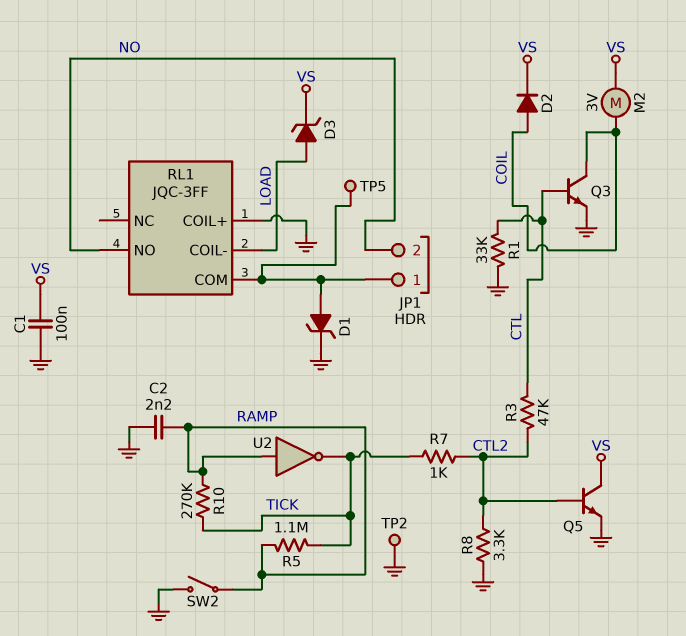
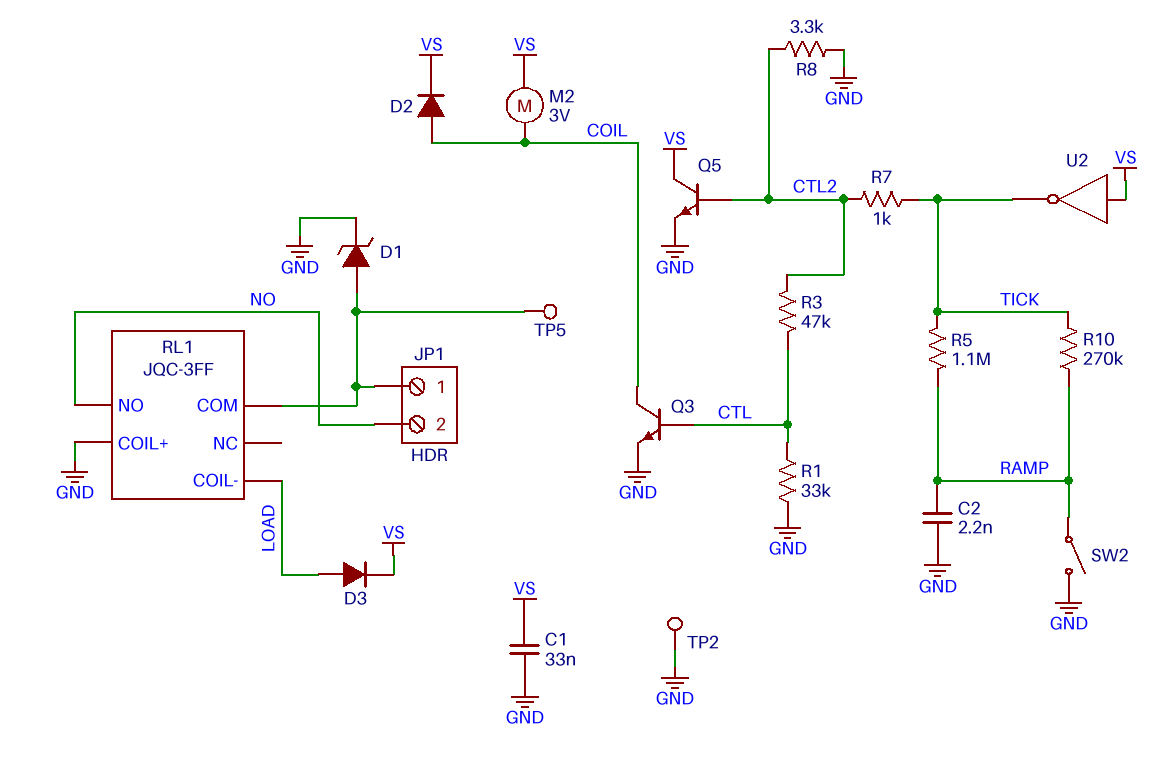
C1: 100nF (GND, VS) -> 33nF (GND, VS)
D3: zener (A LOAD, K VS) -> diode (A LOAD, K VS)
U2: NOT (in RAMP, out TICK) -> NOT (in VS, out TICK)

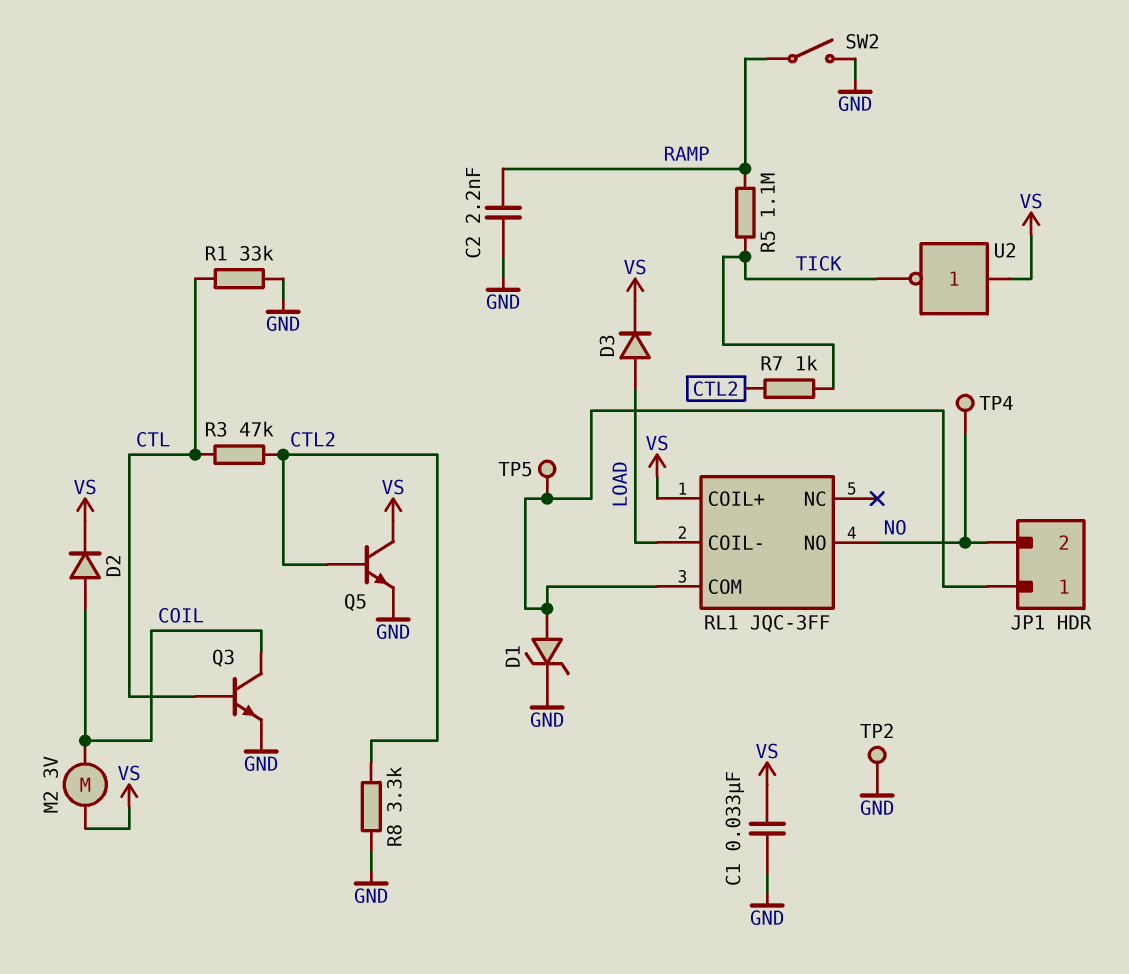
R10: 270k (RAMP, TICK) -> none
RL1 pin COIL+: GND -> VS
TP4: none -> test point (NO)

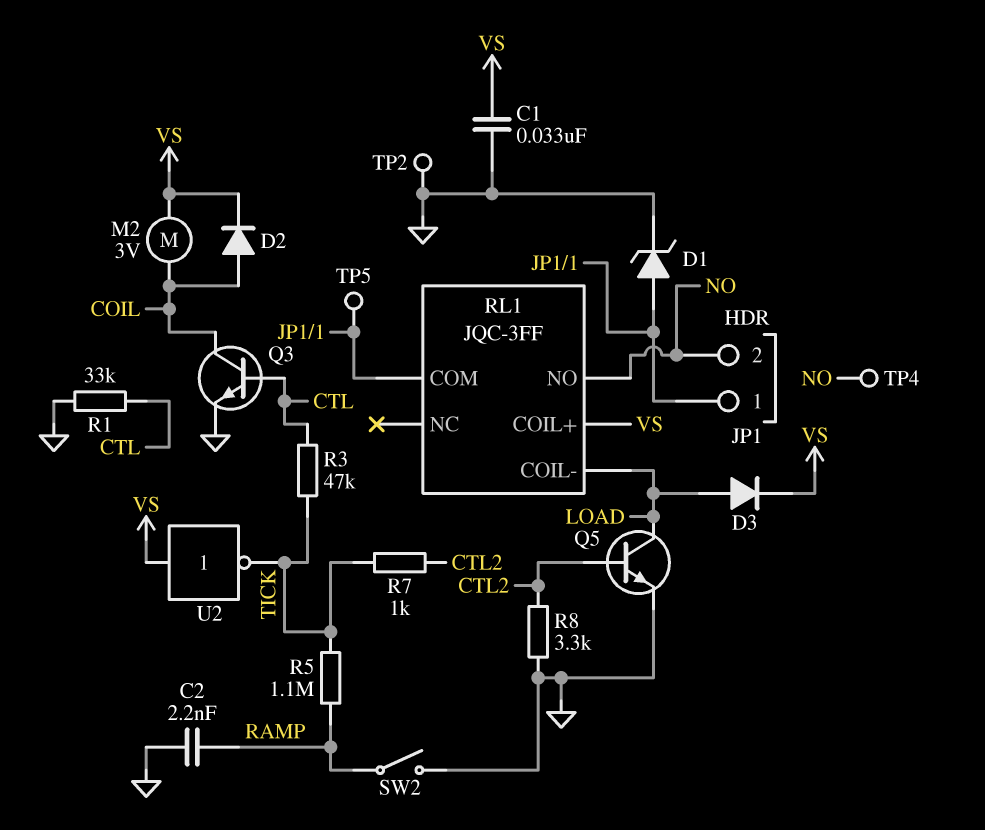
Q5: NPN (B CTL2, C VS, E GND) -> NPN (B CTL2, C LOAD, E GND)
R3: 47k (CTL, CTL2) -> 47k (CTL, TICK)

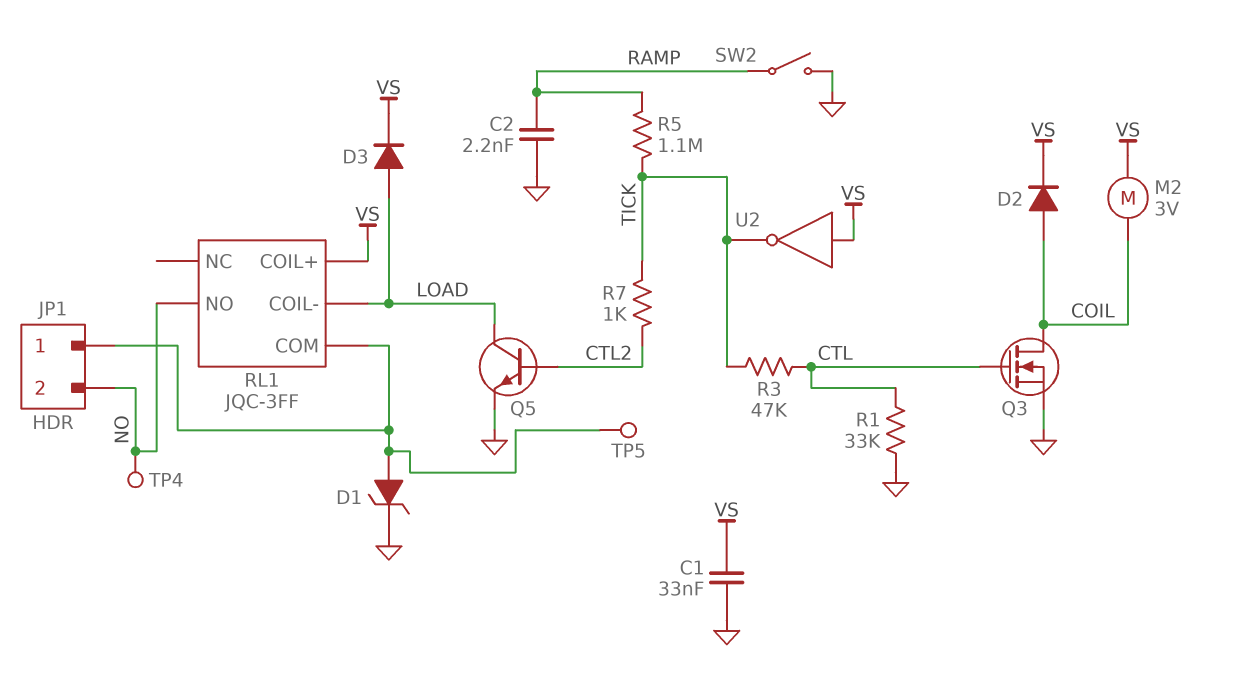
Q3: NPN (B CTL, C COIL, E GND) -> NMOS (G CTL, D COIL, S GND)
R8: 3.3k (CTL2, GND) -> none
TP2: test point (GND) -> none

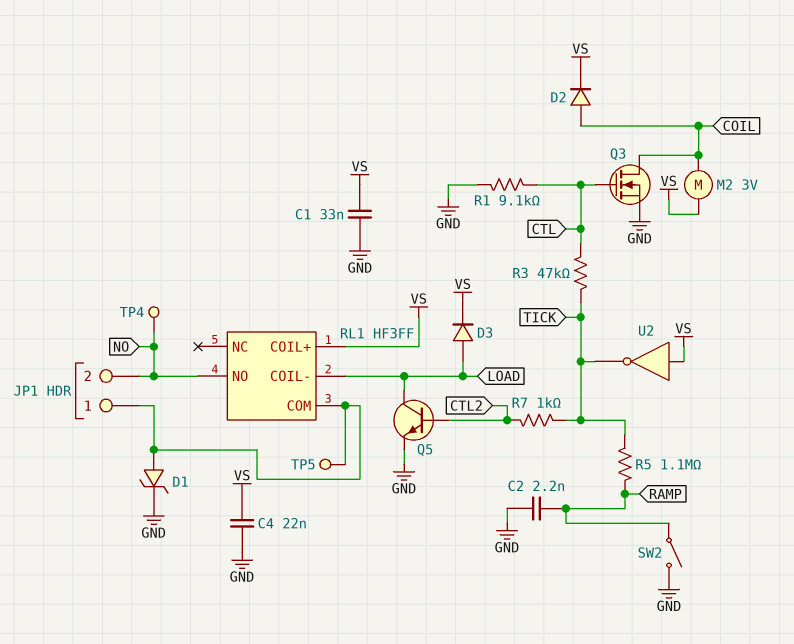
C4: none -> 22nF (GND, VS)
R1: 33k (CTL, GND) -> 9.1k (CTL, GND)
RL1: JQC-3FF -> HF3FF

